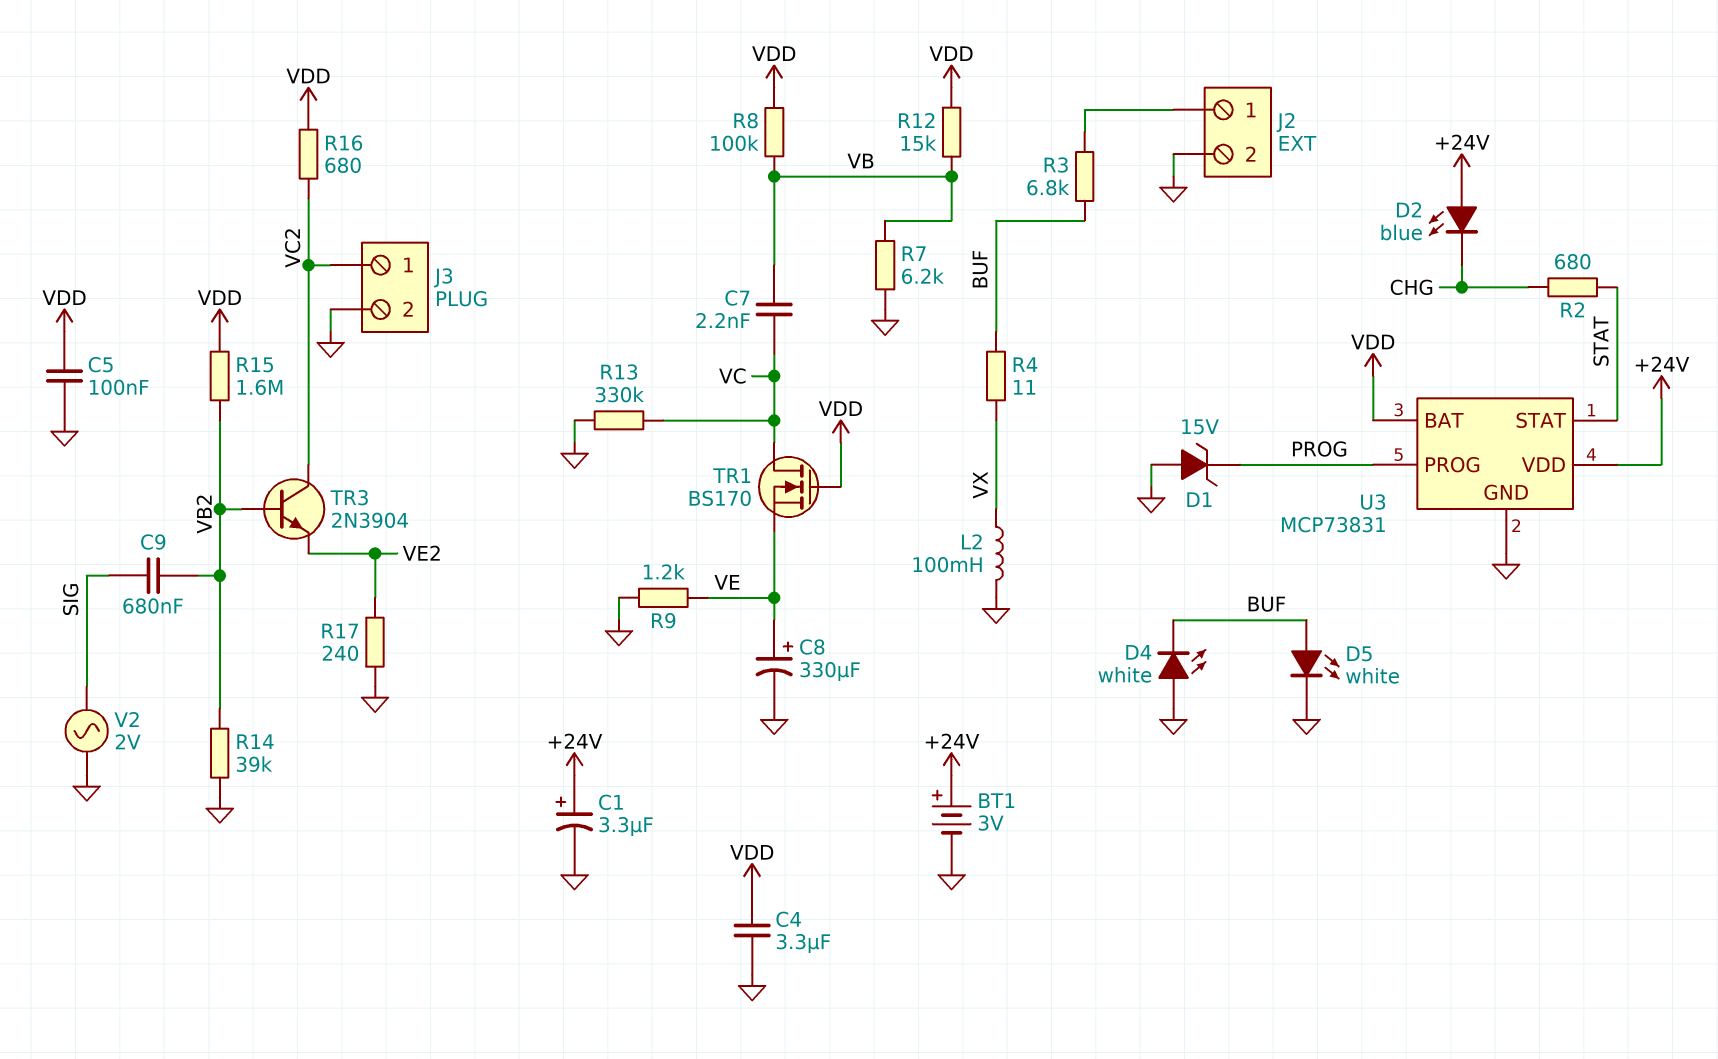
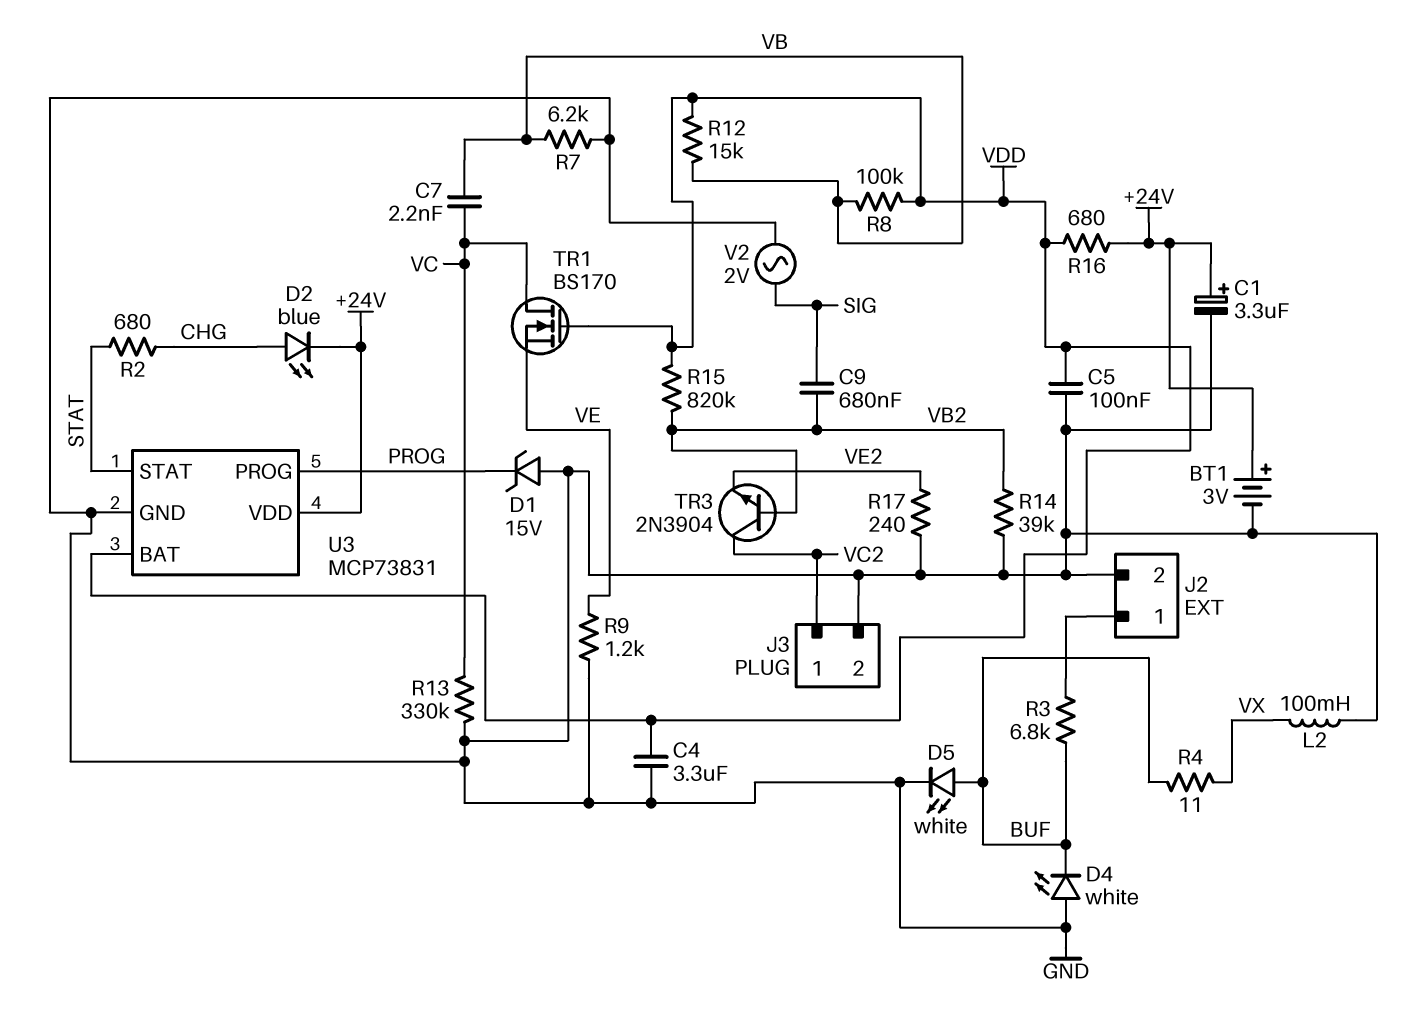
C8: 330uF (plus VE, minus GND) -> none
D2: LED blue (A +24V, K CHG) -> LED blue (A CHG, K +24V)
R15: 1.6M (VB2, VDD) -> 820k (VB2, VDD)
R16: 680 (VC2, VDD) -> 680 (+24V, VDD)

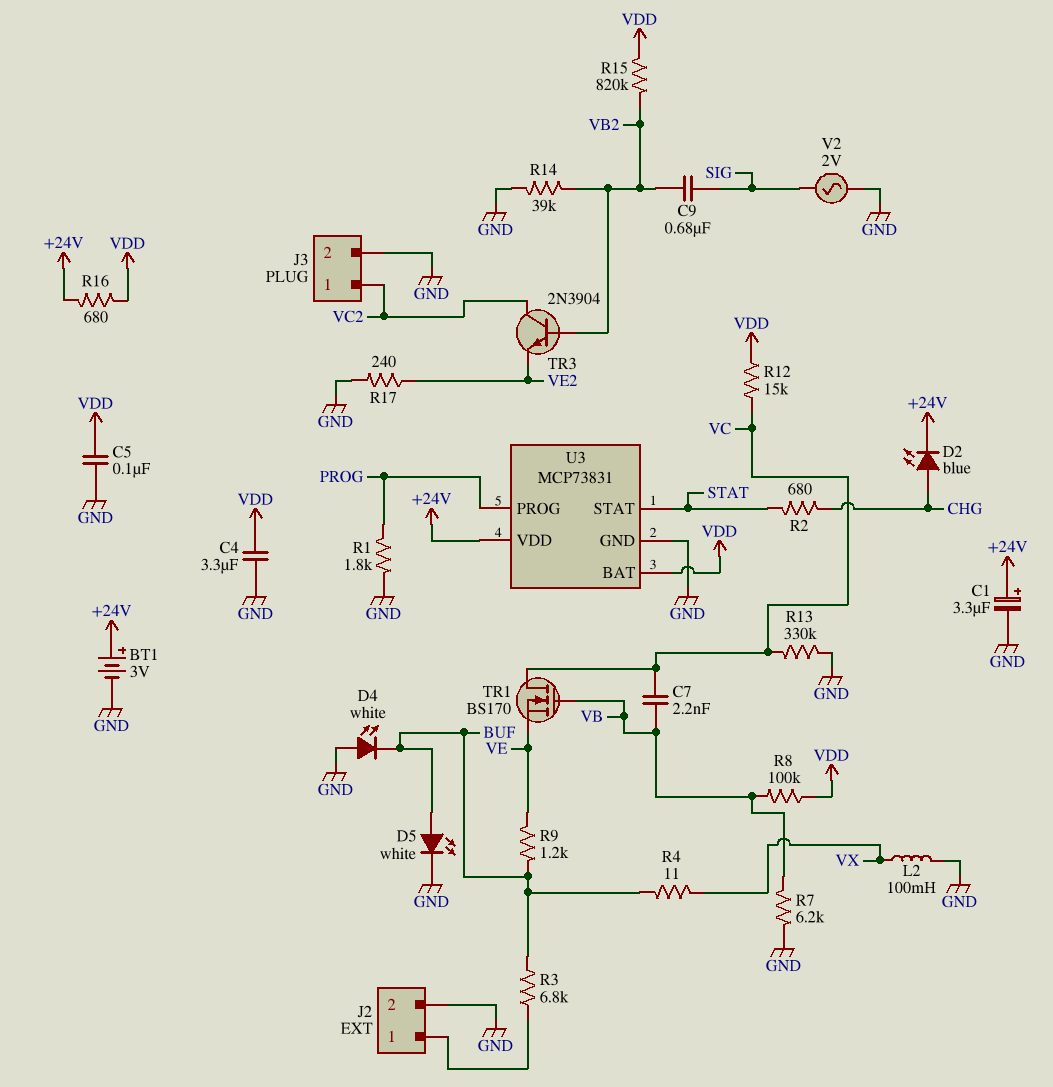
D1: zener 15V (A GND, K PROG) -> none
R1: none -> 1.8k (GND, PROG)
R9: 1.2k (GND, VE) -> 1.2k (BUF, VE)
R12: 15k (VB, VDD) -> 15k (VC, VDD)
TR1: NMOS BS170 (G VDD, D VC, S VE) -> NMOS BS170 (G VB, D VC, S VE)

